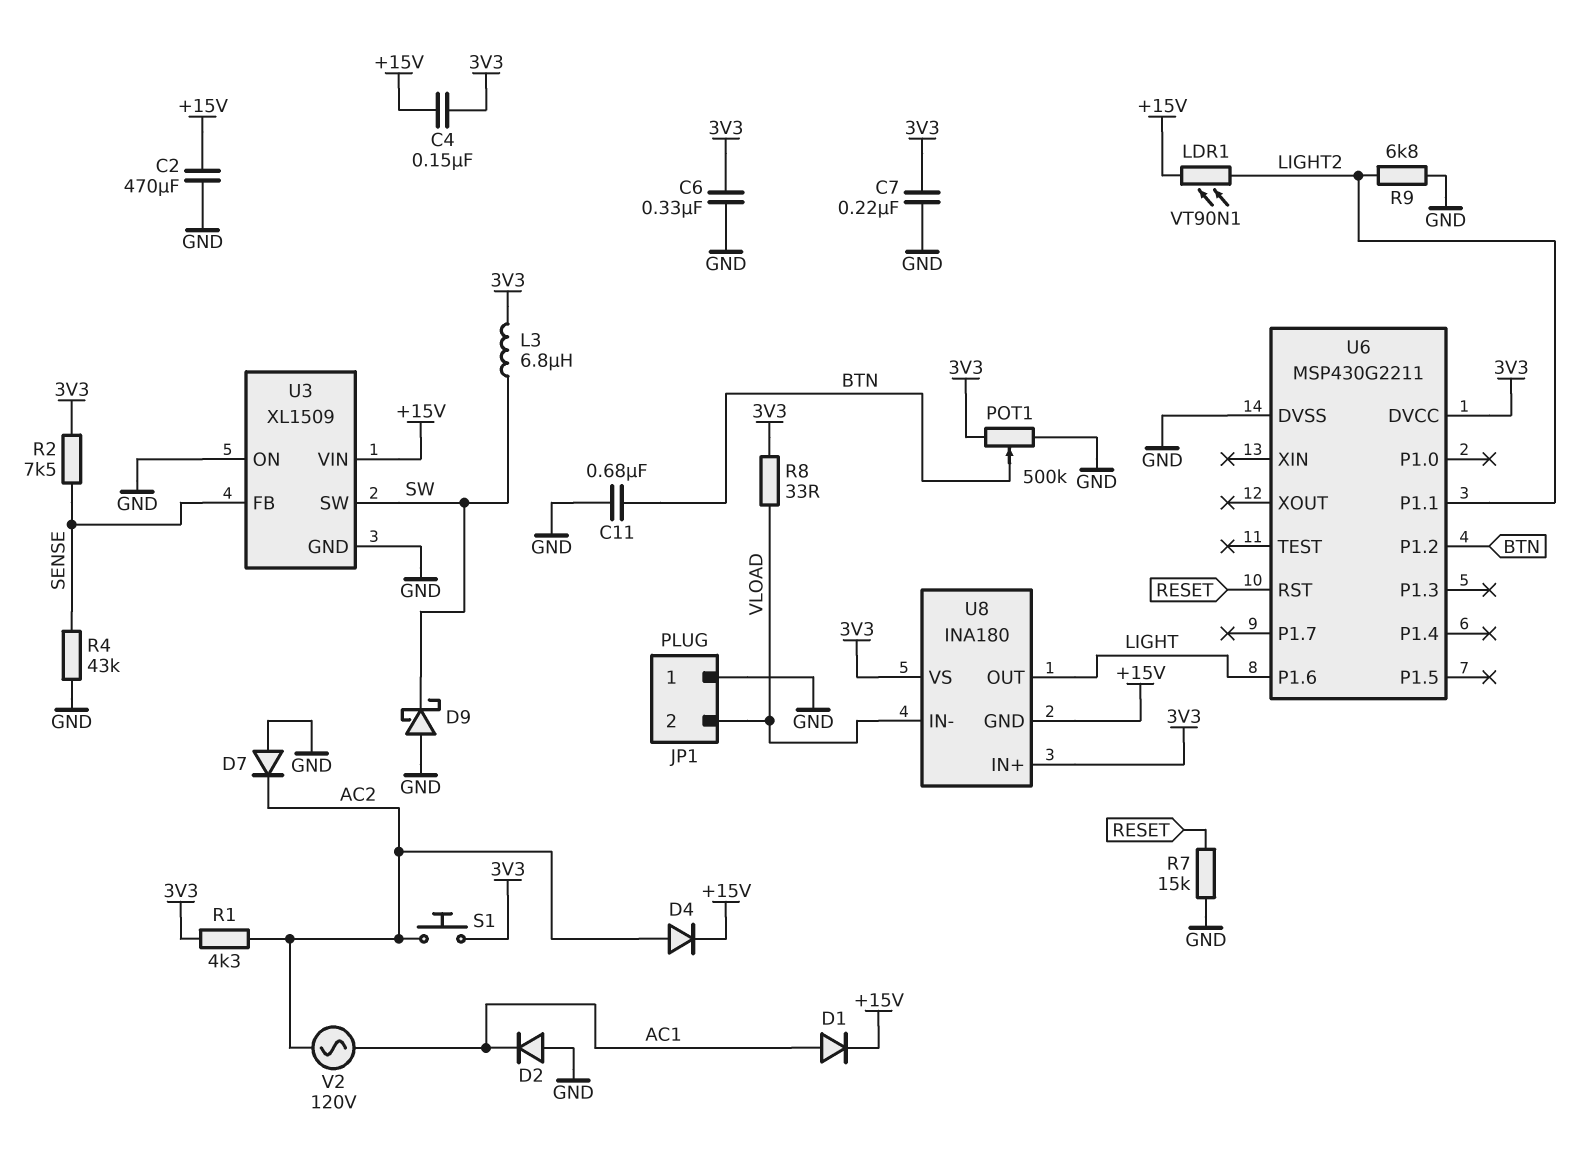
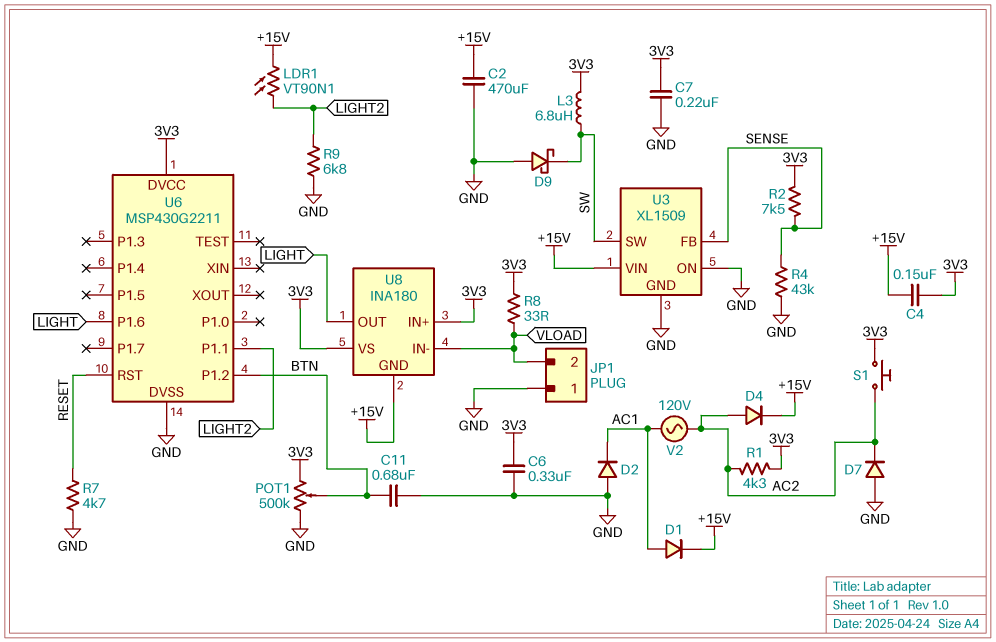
R7: 15k (GND, RESET) -> 4.7k (GND, RESET)

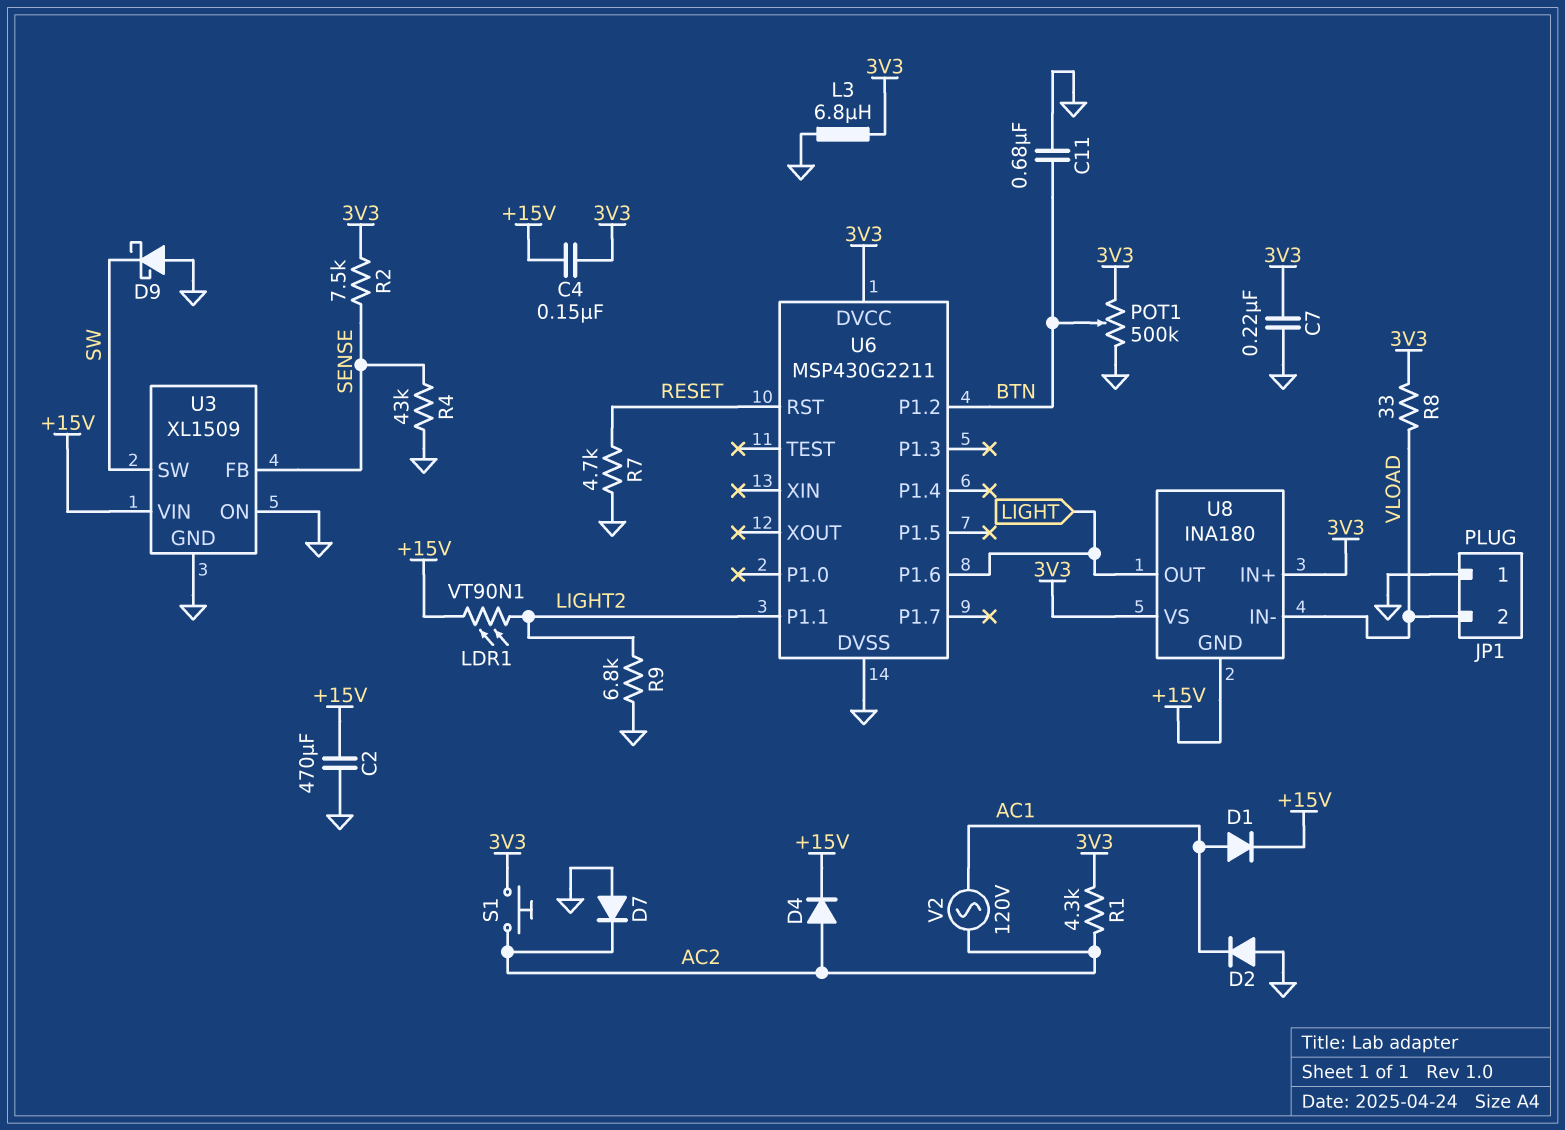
C6: 330nF (3V3, GND) -> none
L3: 6.8uH (3V3, SW) -> 6.8uH (3V3, GND)

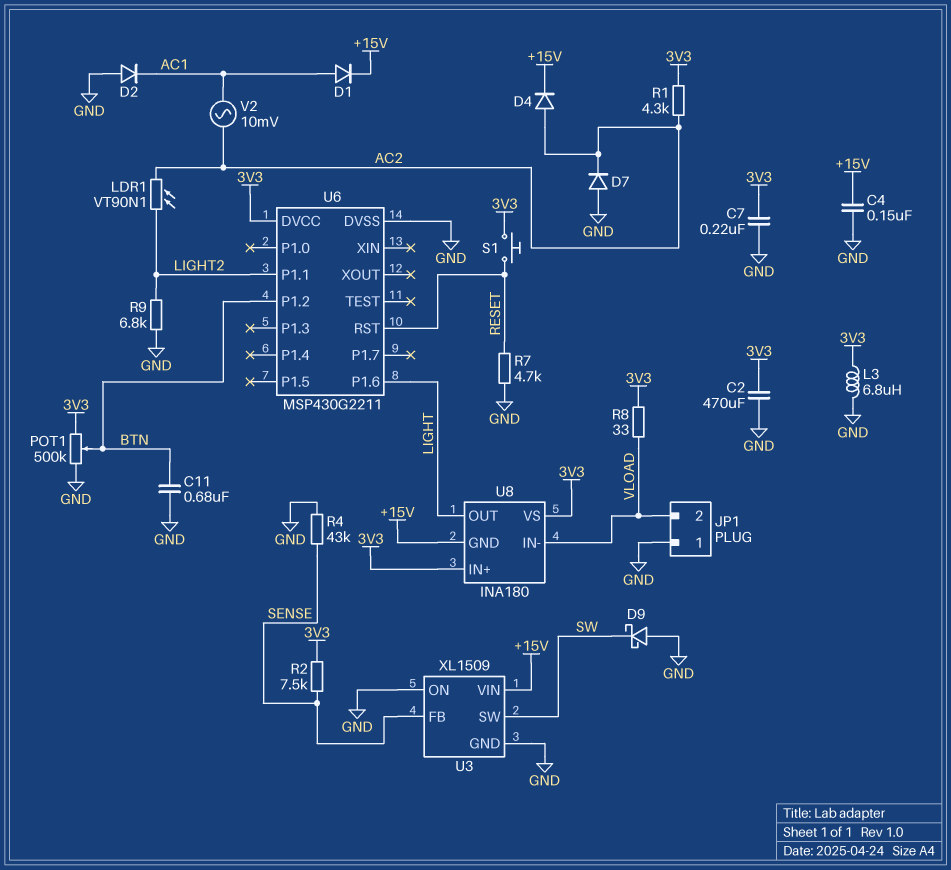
C2: 470uF (+15V, GND) -> 470uF (3V3, GND)
C4: 150nF (+15V, 3V3) -> 150nF (+15V, GND)
LDR1: VT90N1 (+15V, LIGHT2) -> VT90N1 (AC2, LIGHT2)
S1: button (3V3, AC2) -> button (3V3, RESET)
V2: AC 120V (AC1, AC2) -> AC 10mV (AC1, AC2)

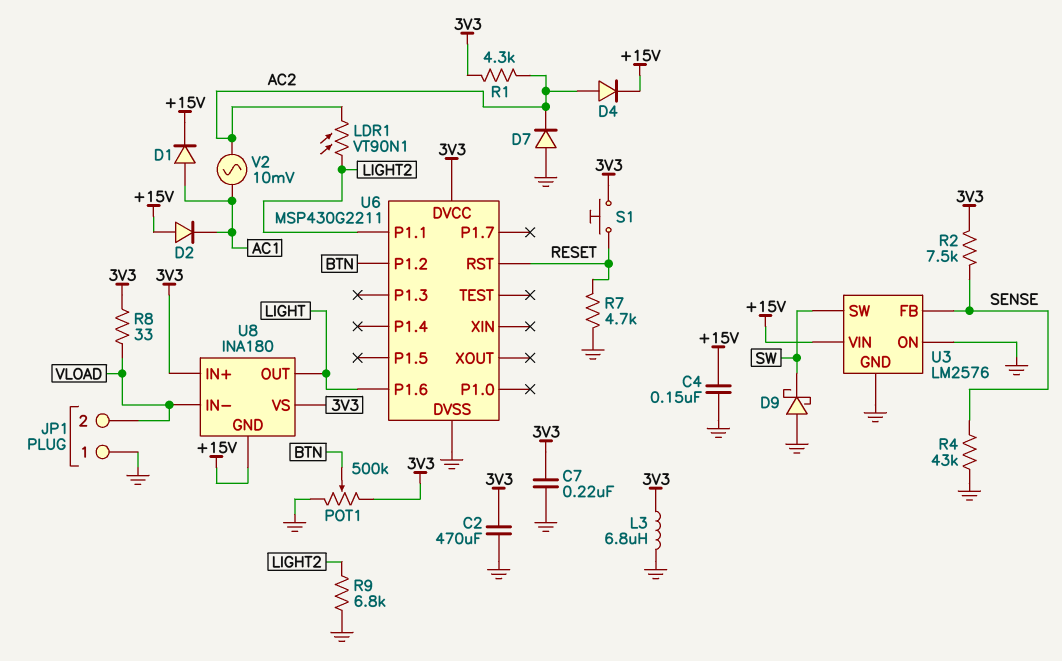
C11: 680nF (BTN, GND) -> none
D2: diode (A GND, K AC1) -> diode (A +15V, K AC1)
U3: XL1509 -> LM2576

